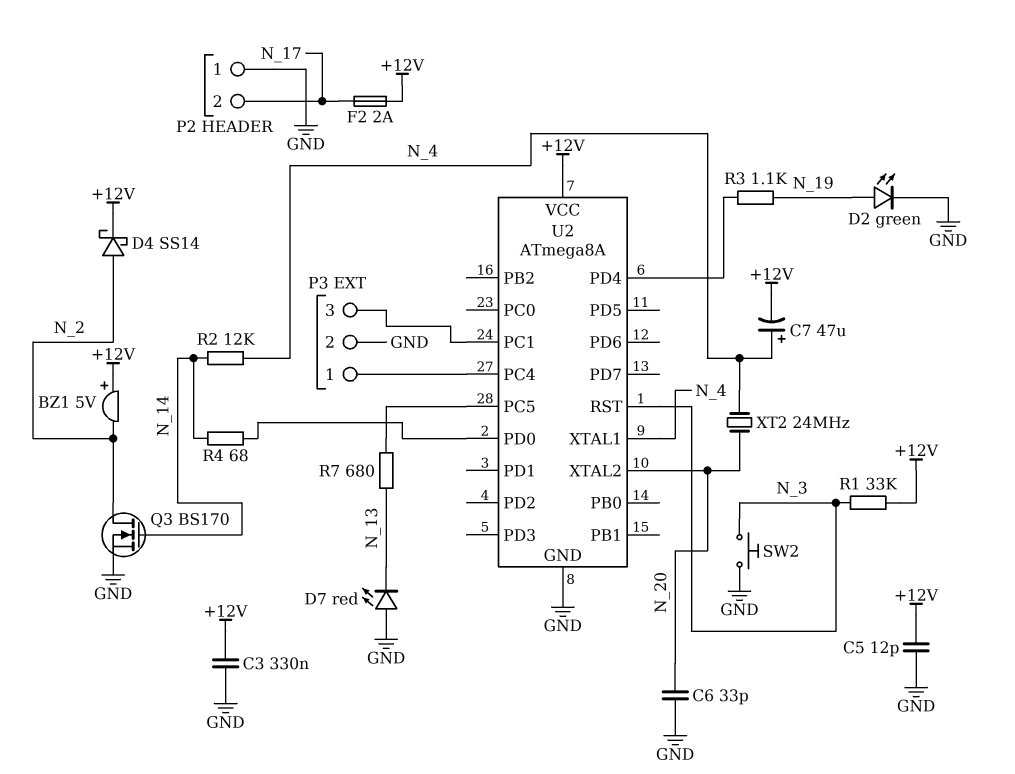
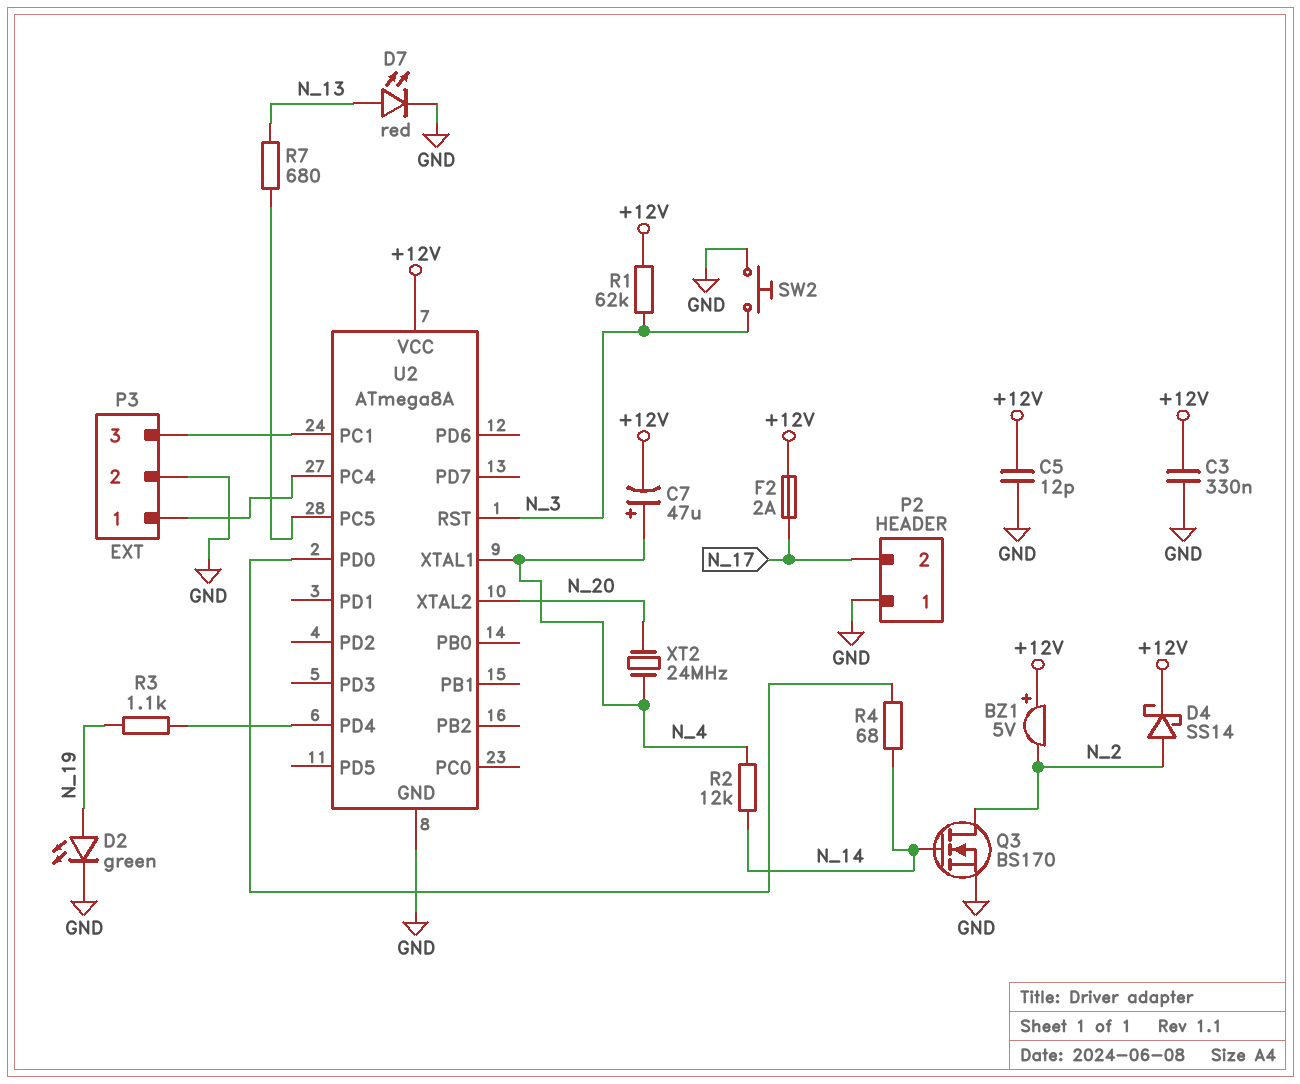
C6: 33pF (GND, N_20) -> none
D7: LED red (A GND, K N_13) -> LED red (A N_13, K GND)
R1: 33k (+12V, N_3) -> 62k (+12V, N_3)

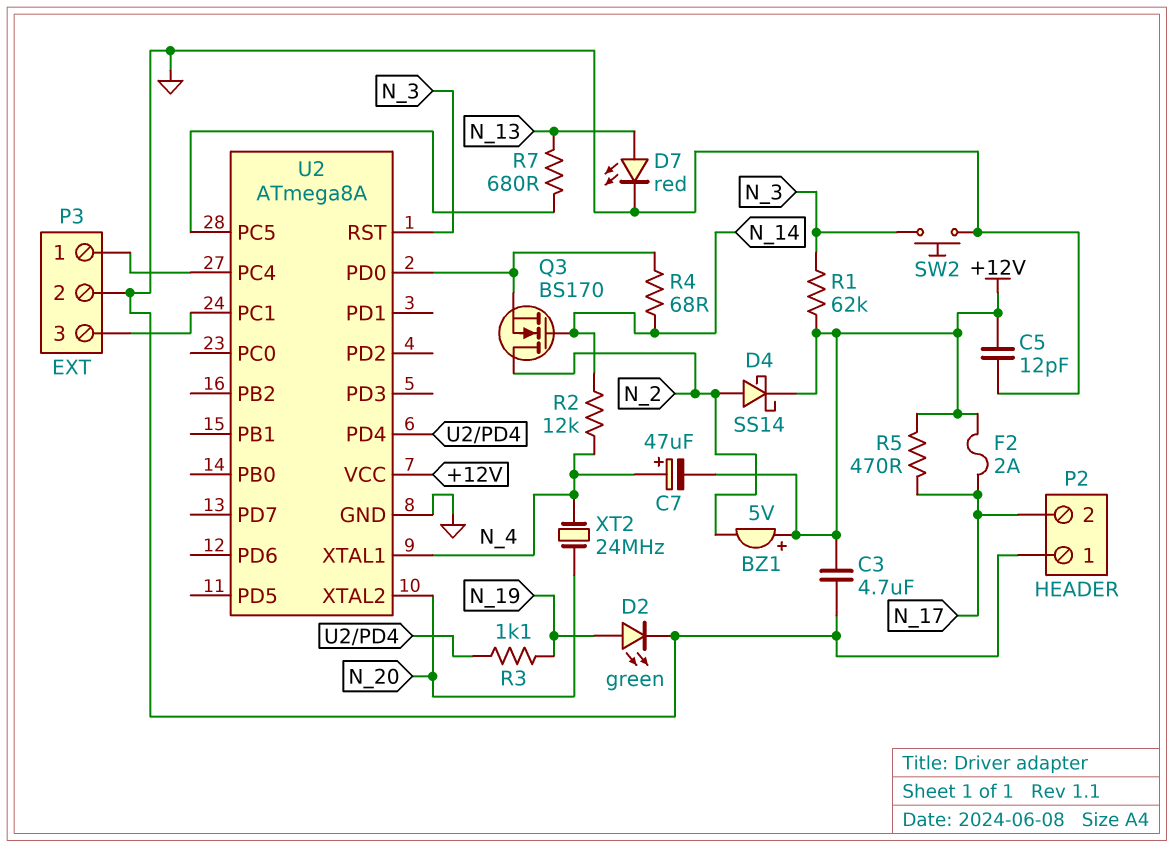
C3: 330nF (+12V, GND) -> 4.7uF (+12V, GND)
Q3: NMOS BS170 (G N_14, D N_2, S GND) -> NMOS BS170 (G N_14, D N_2, S U2/PD0)
R5: none -> 470 (+12V, N_17)

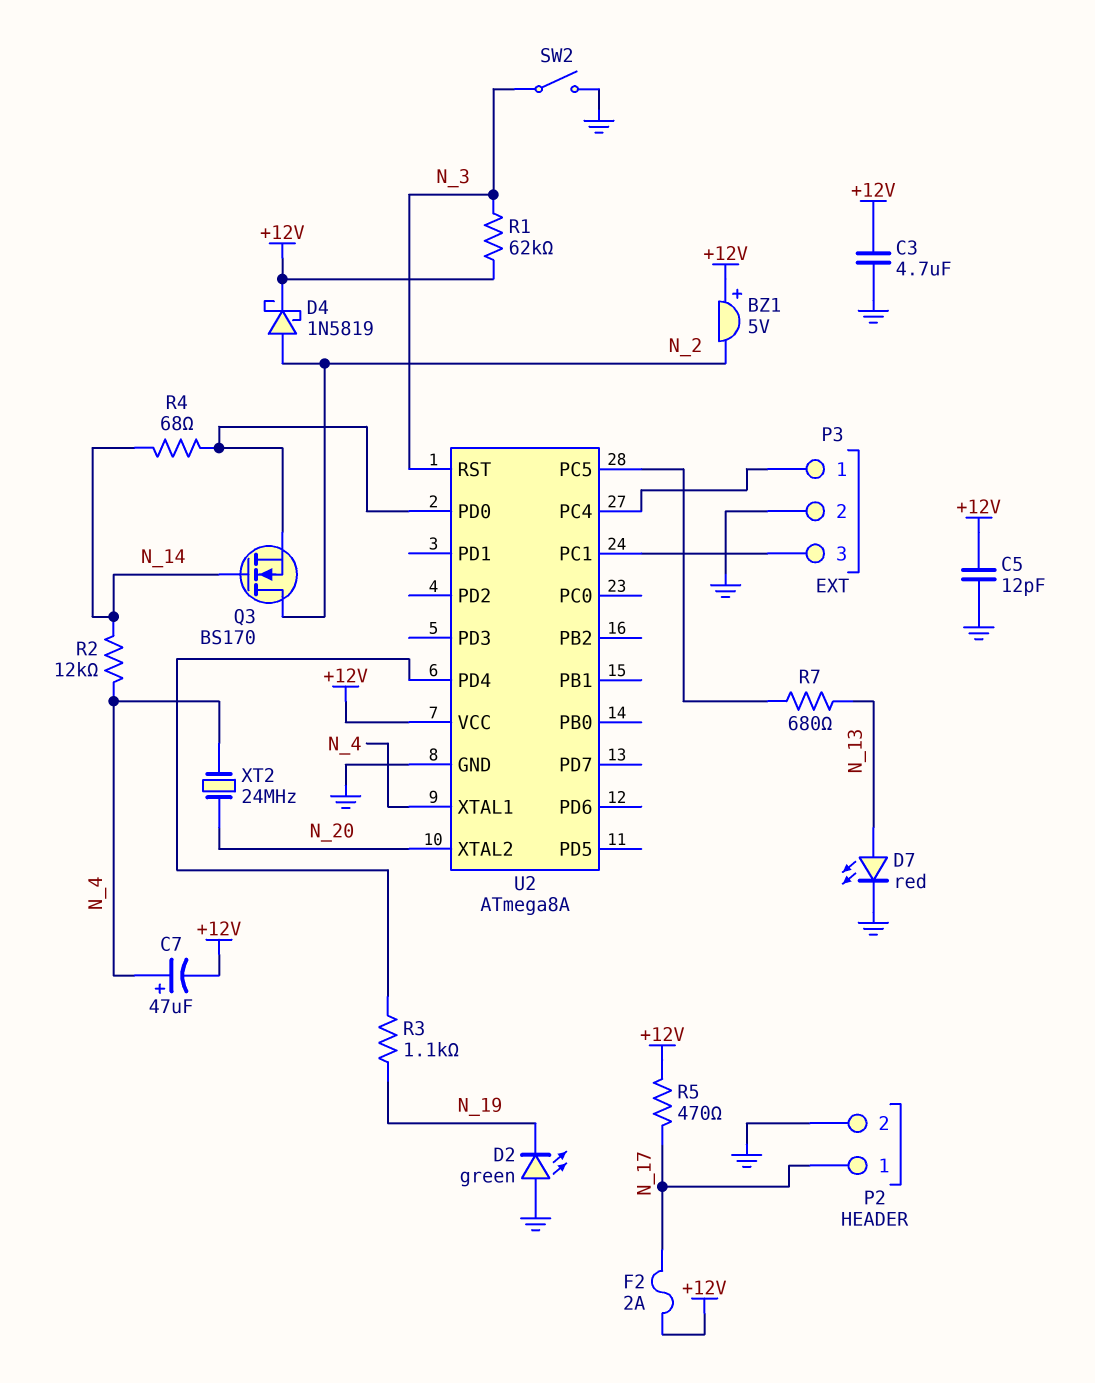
D2: LED green (A N_19, K GND) -> LED green (A GND, K N_19)
D4: schottky SS14 (A N_2, K +12V) -> schottky 1N5819 (A N_2, K +12V)
P2 pin 1: GND -> N_17
P2 pin 2: N_17 -> GND
SW2: button (GND, N_3) -> switch (GND, N_3)

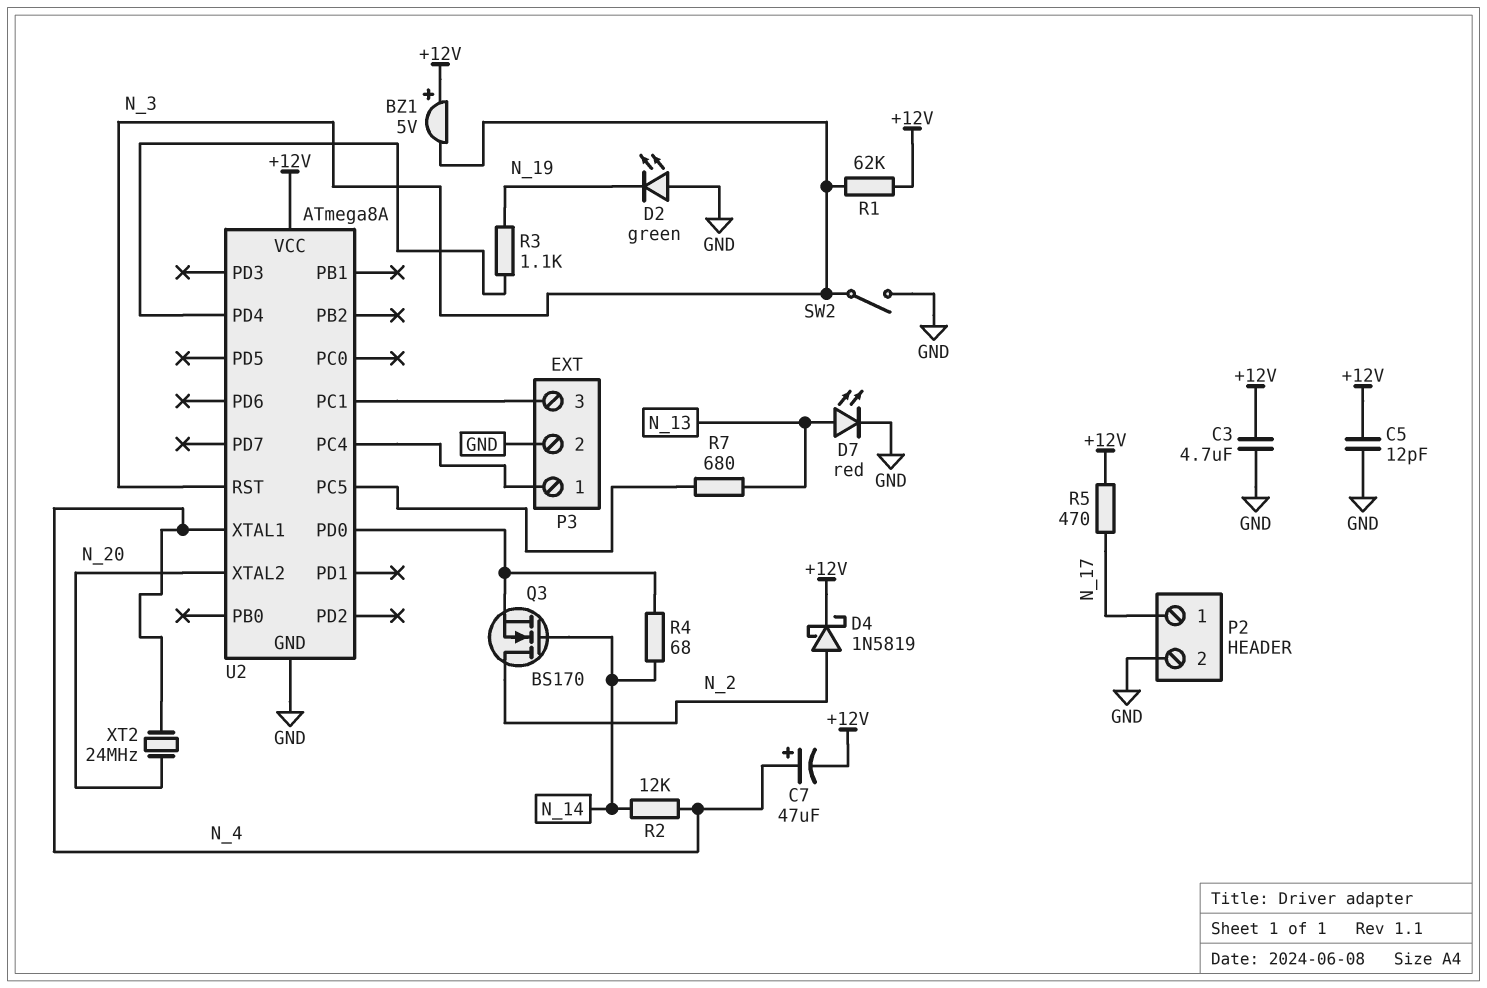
BZ1: buzzer 5V (plus +12V, minus N_2) -> buzzer 5V (plus +12V, minus N_3)
F2: 2A (+12V, N_17) -> none

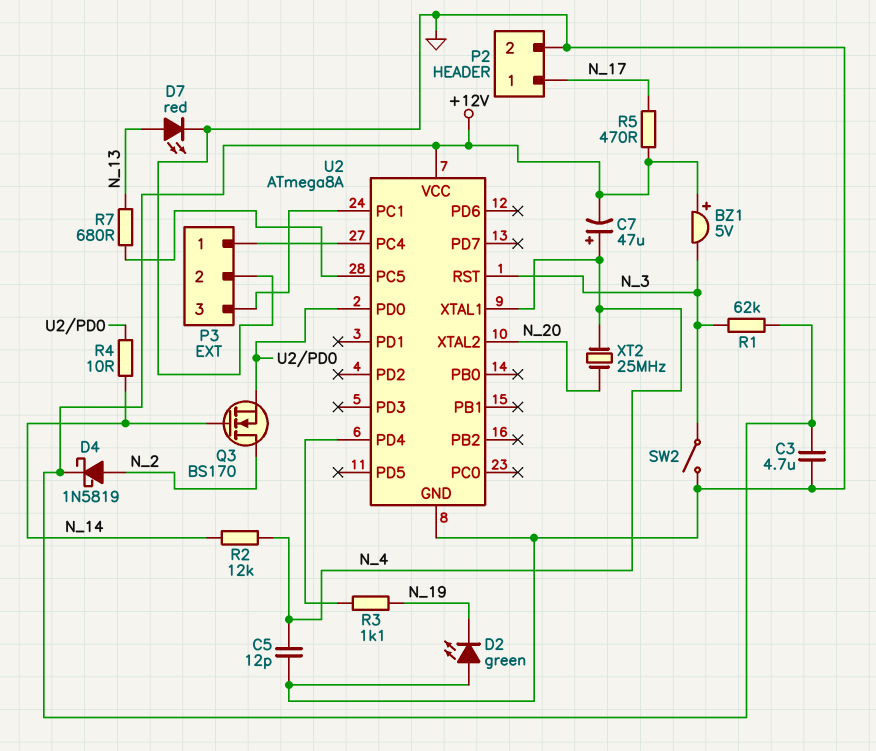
C5: 12pF (+12V, GND) -> 12pF (GND, N_4)
R4: 68 (N_14, U2/PD0) -> 10 (N_14, U2/PD0)
XT2: 24MHz (N_4, N_20) -> 25MHz (N_4, N_20)

